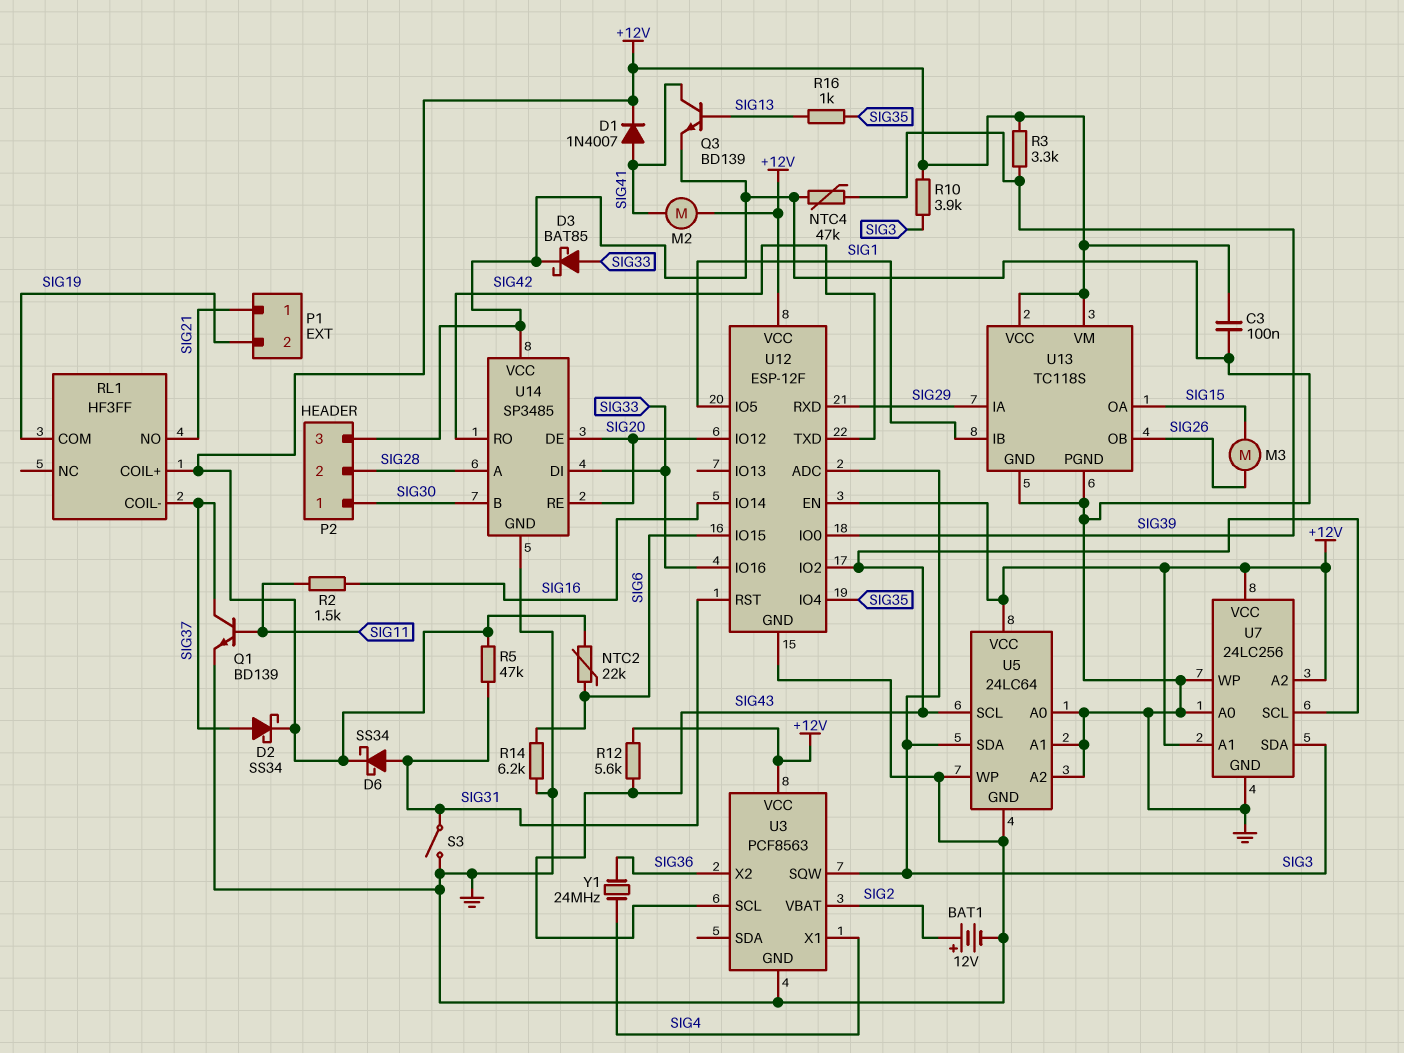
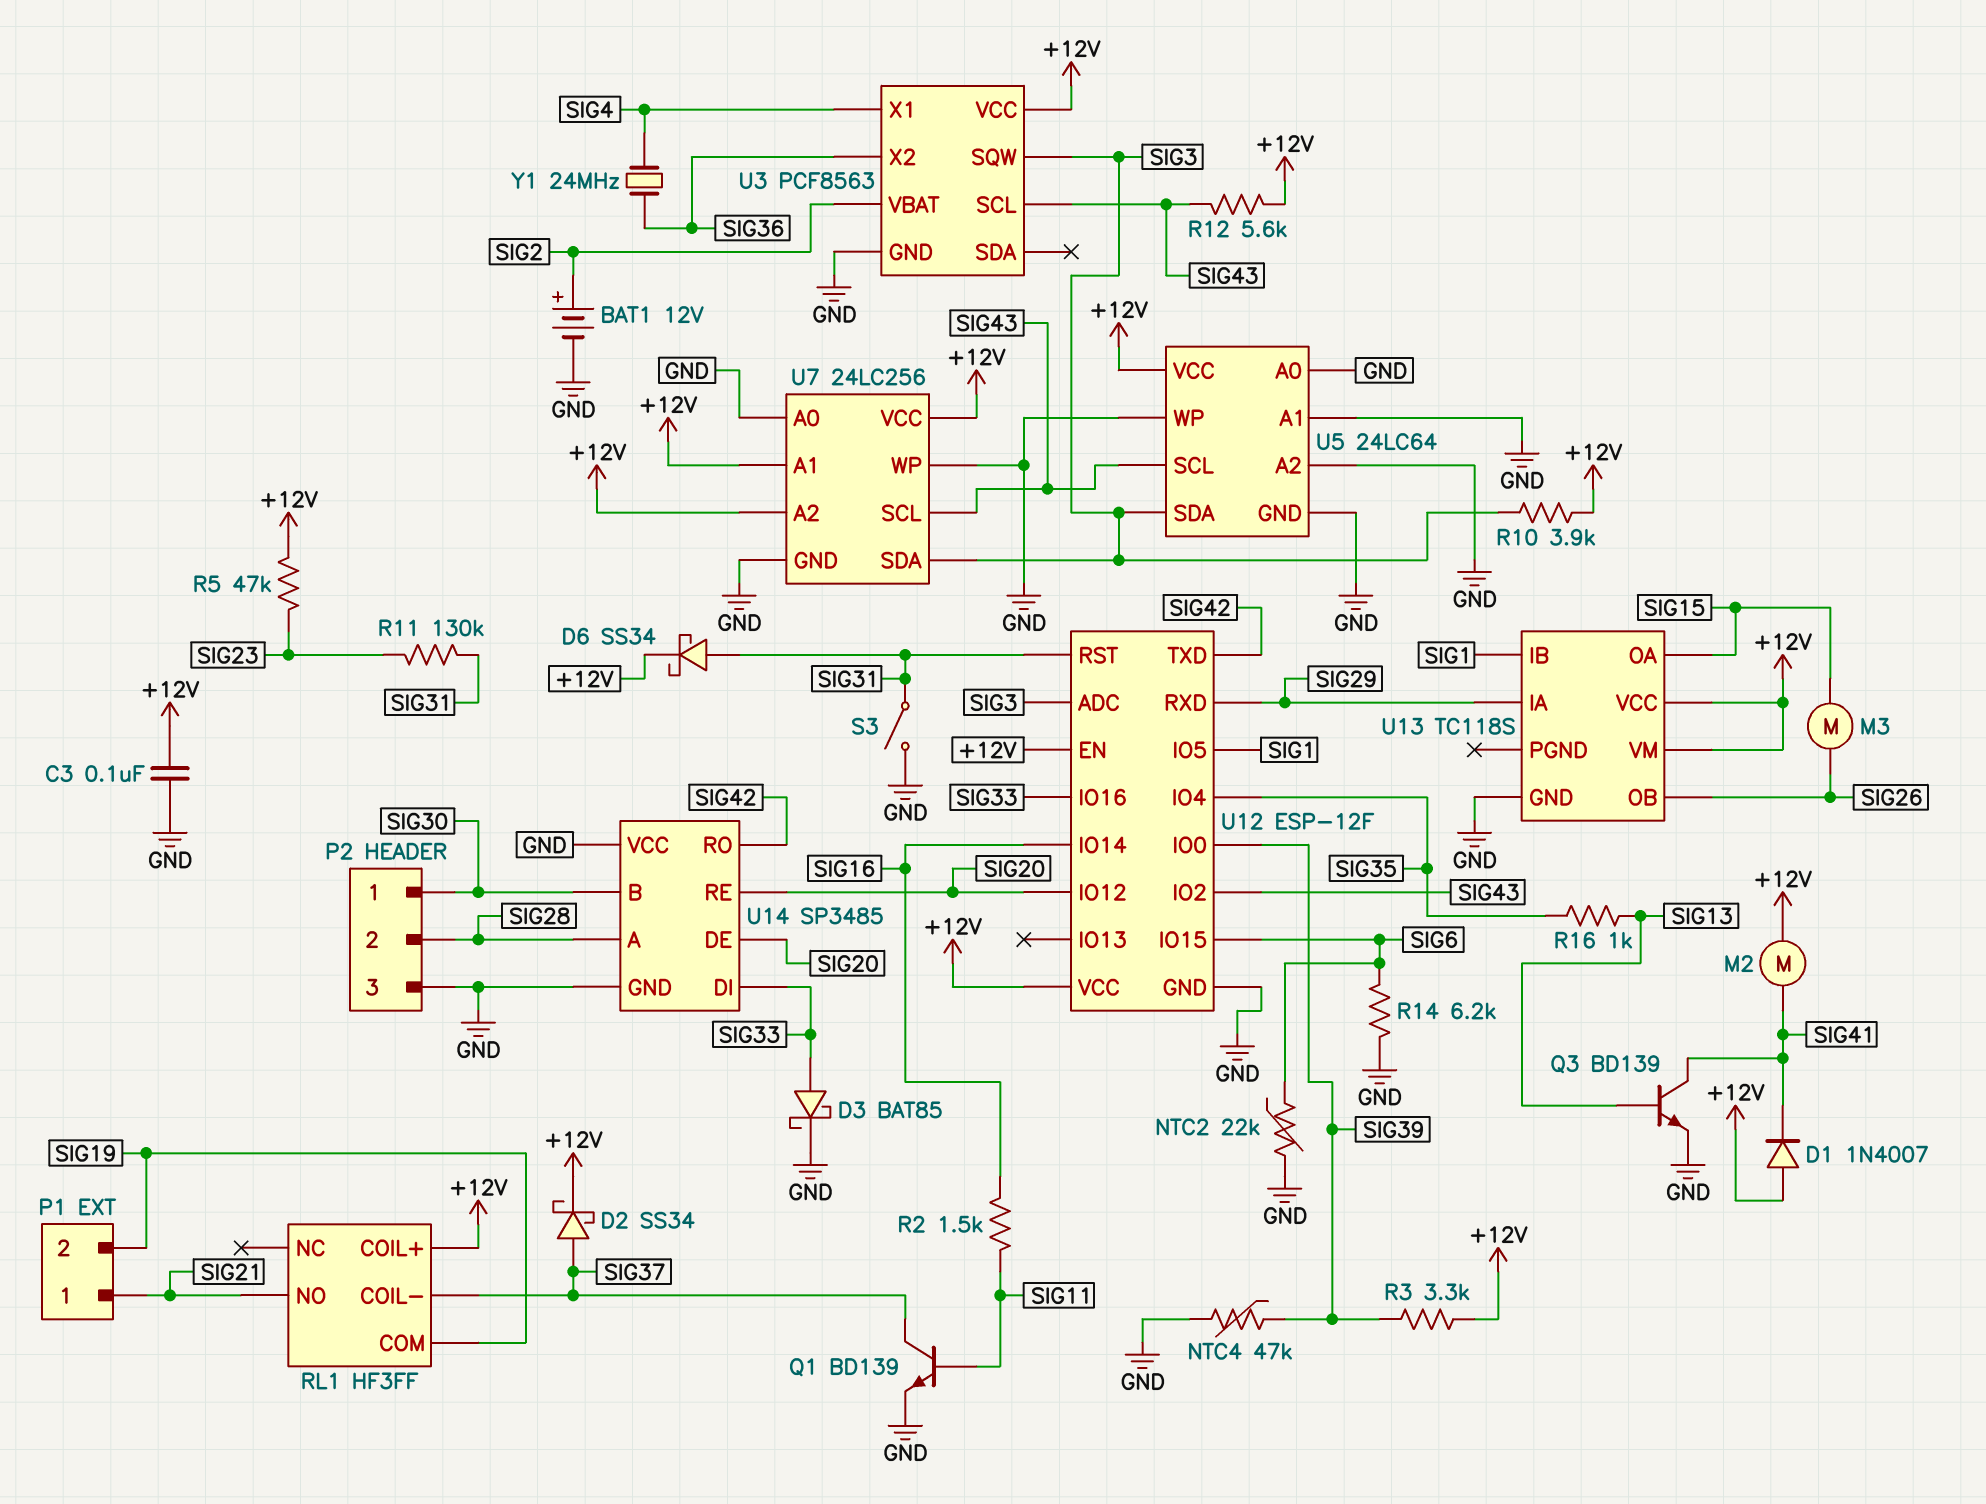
D1: diode 1N4007 (A SIG41, K +12V) -> diode 1N4007 (A +12V, K SIG41)
NTC2: 22k (+12V, SIG6) -> 22k (GND, SIG6)
R5: 47k (+12V, SIG31) -> 47k (+12V, SIG23)
R11: none -> 130k (SIG23, SIG31)
U13 pin PGND: GND -> none

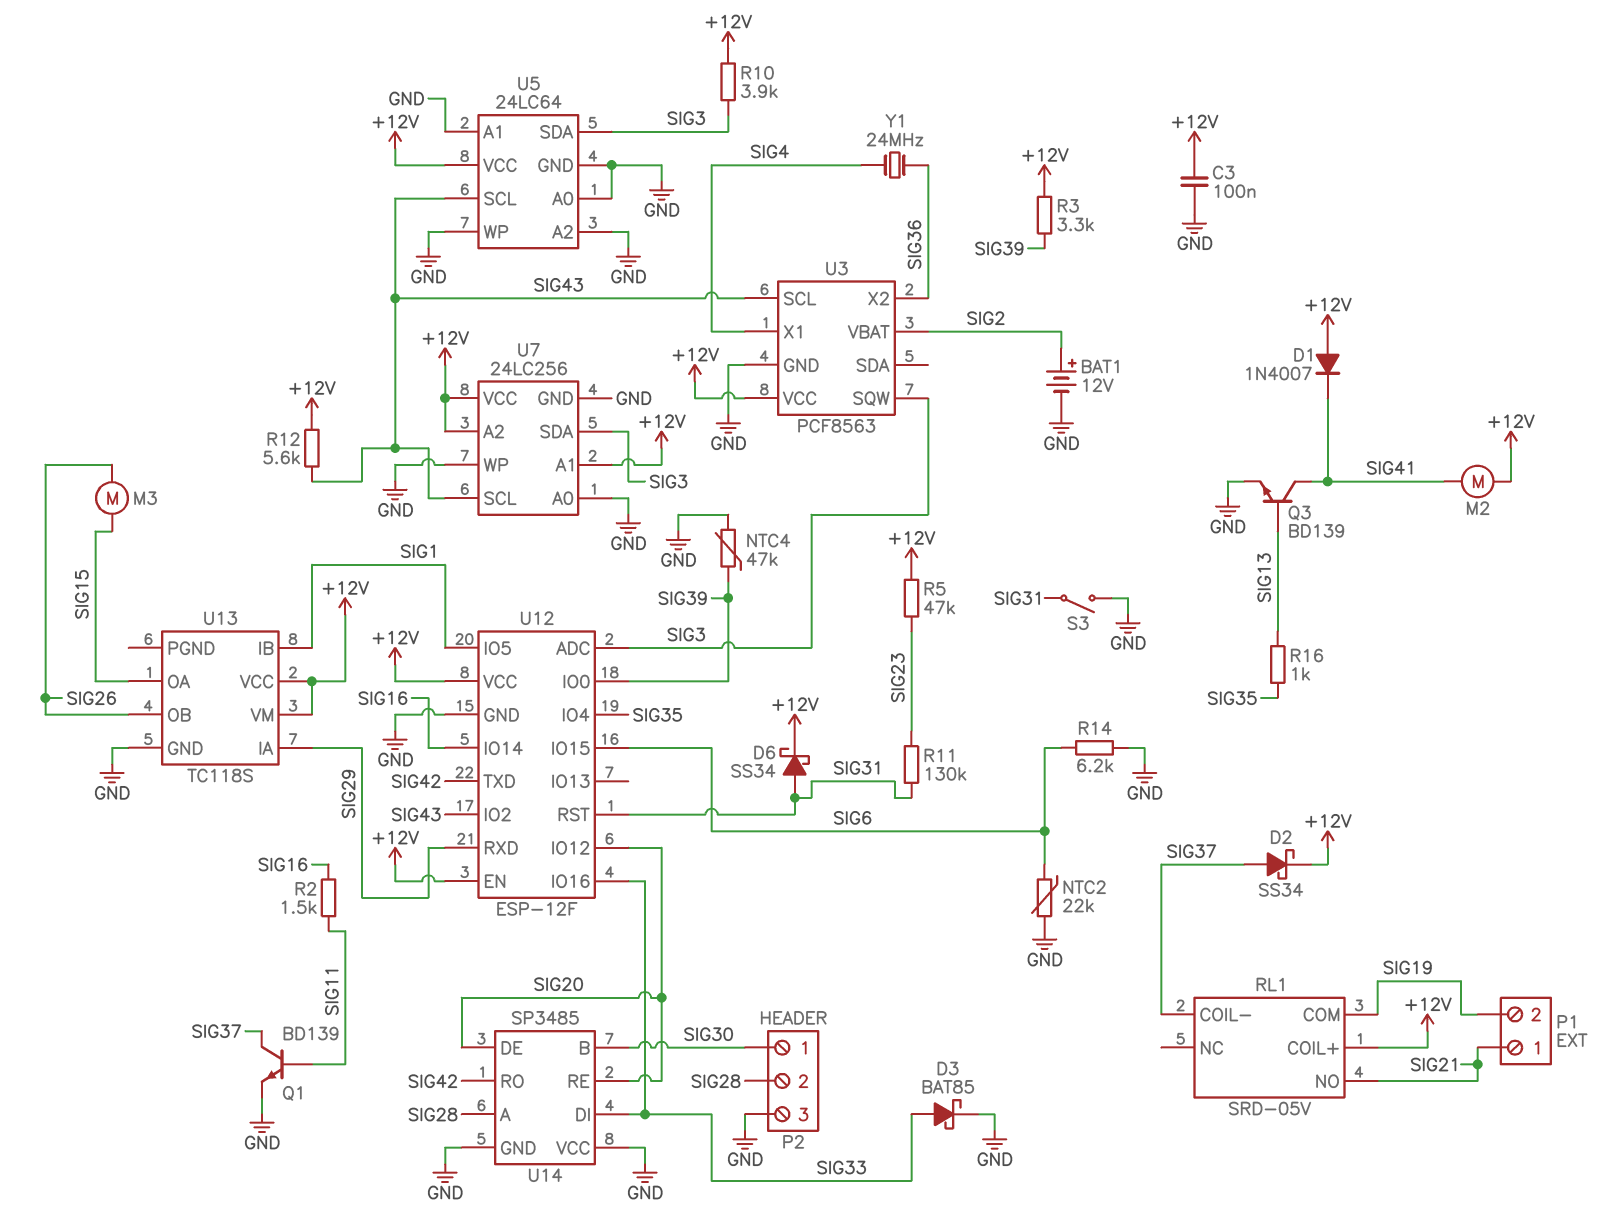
RL1: HF3FF -> SRD-05V

